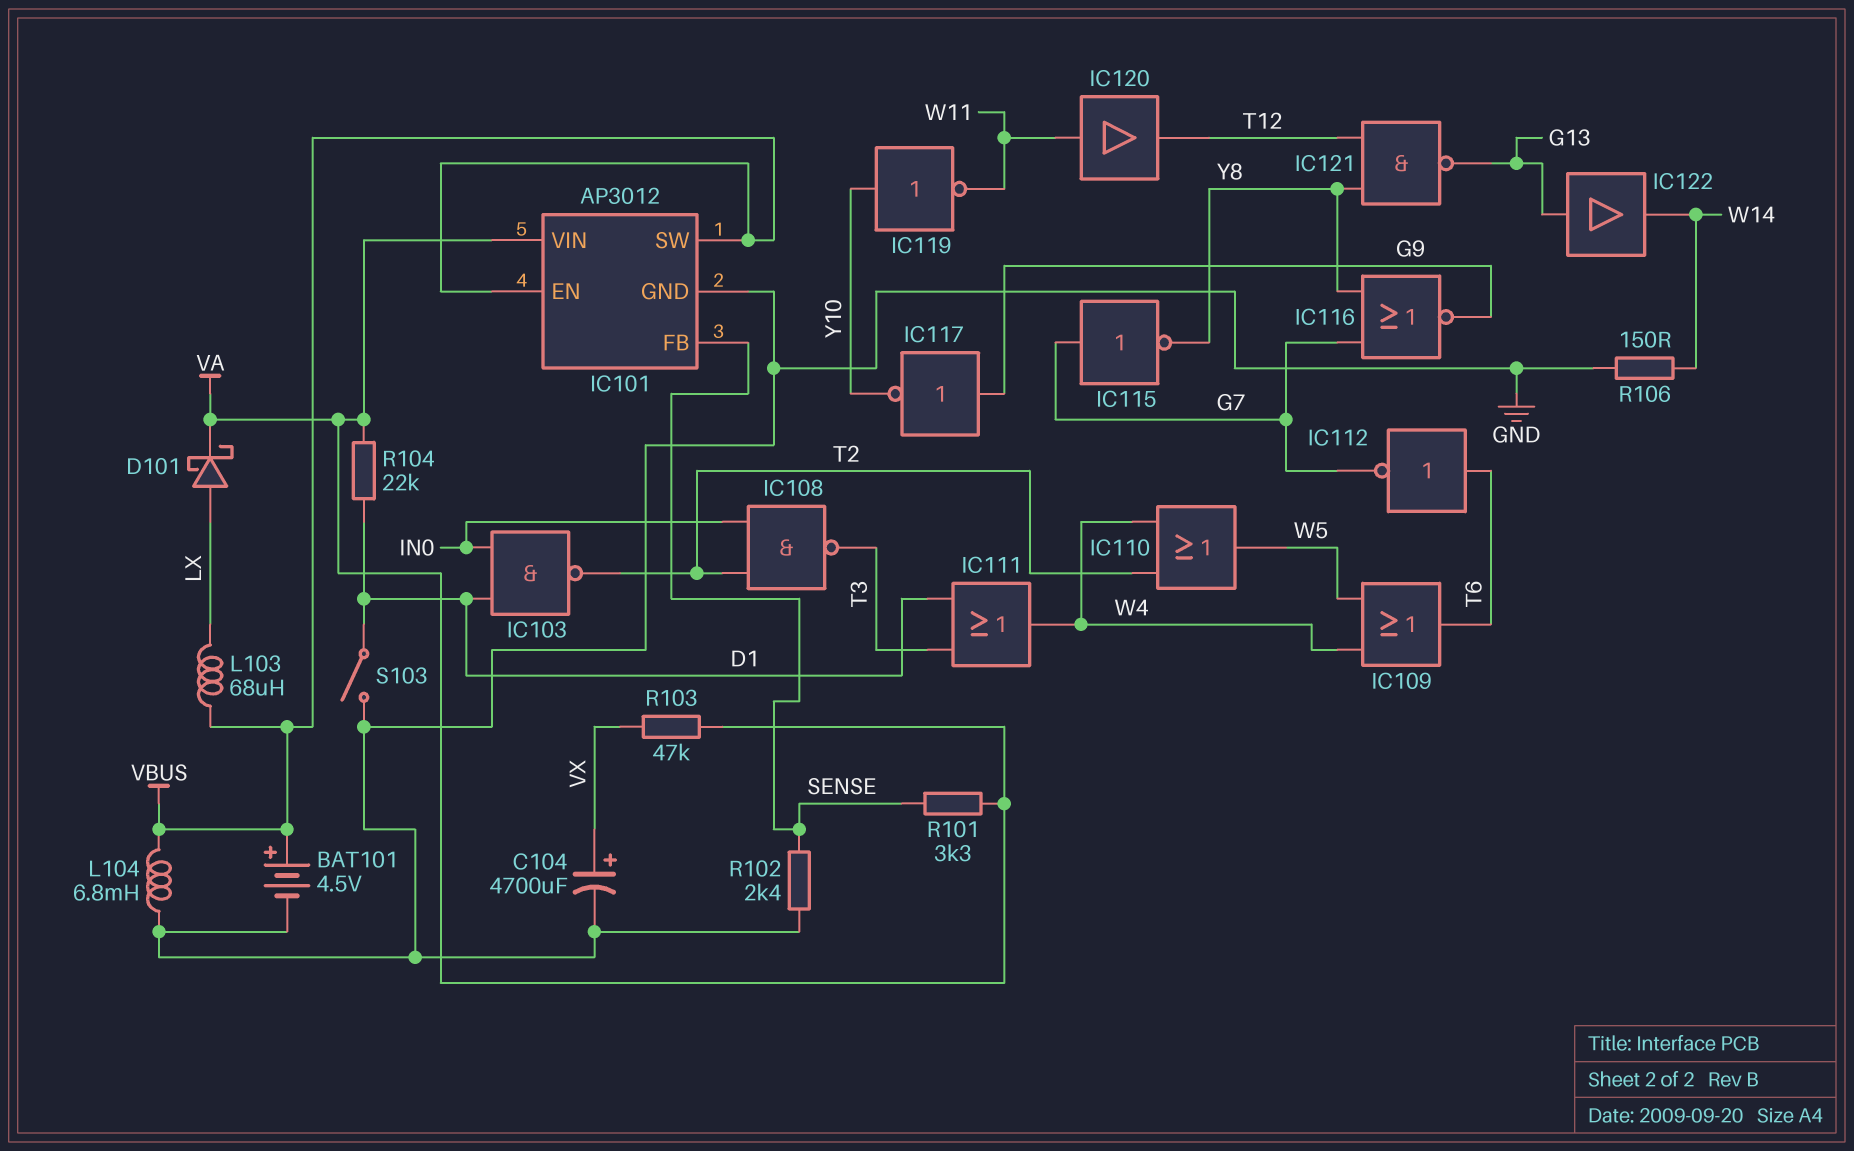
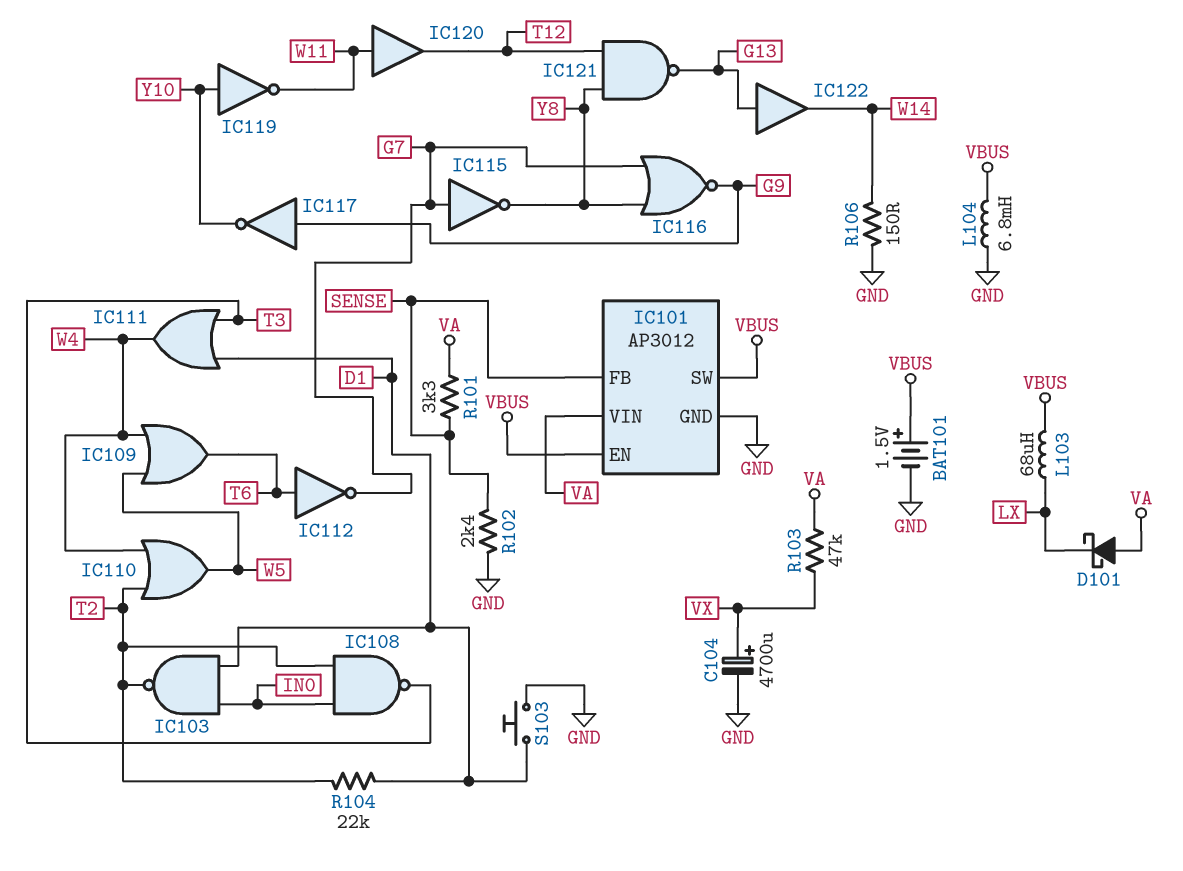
BAT101: 4.5V (plus VBUS, minus GND) -> 1.5V (plus VBUS, minus GND)
D101: schottky (A LX, K VA) -> schottky (A VA, K LX)
R104: 22k (D1, VA) -> 22k (D1, T2)
S103: switch (D1, GND) -> button (D1, GND)

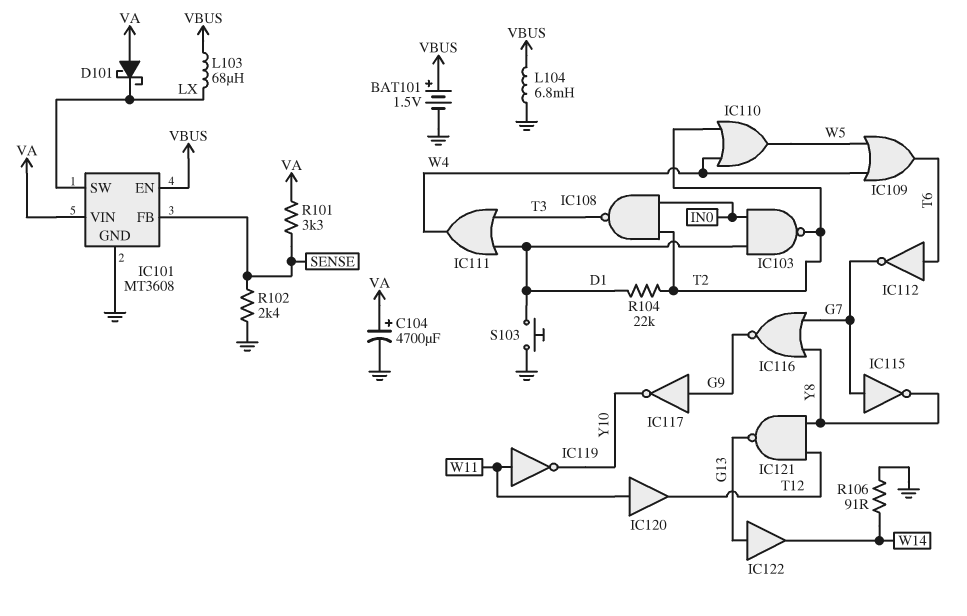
C104: 4700uF (plus VX, minus GND) -> 4700uF (plus VA, minus GND)
IC101: AP3012 -> MT3608
IC101 pin SW: VBUS -> LX
IC119: NOT (in Y10, out W11) -> NOT (in W11, out Y10)
R103: 47k (VA, VX) -> none
R106: 150 (GND, W14) -> 91 (GND, W14)

